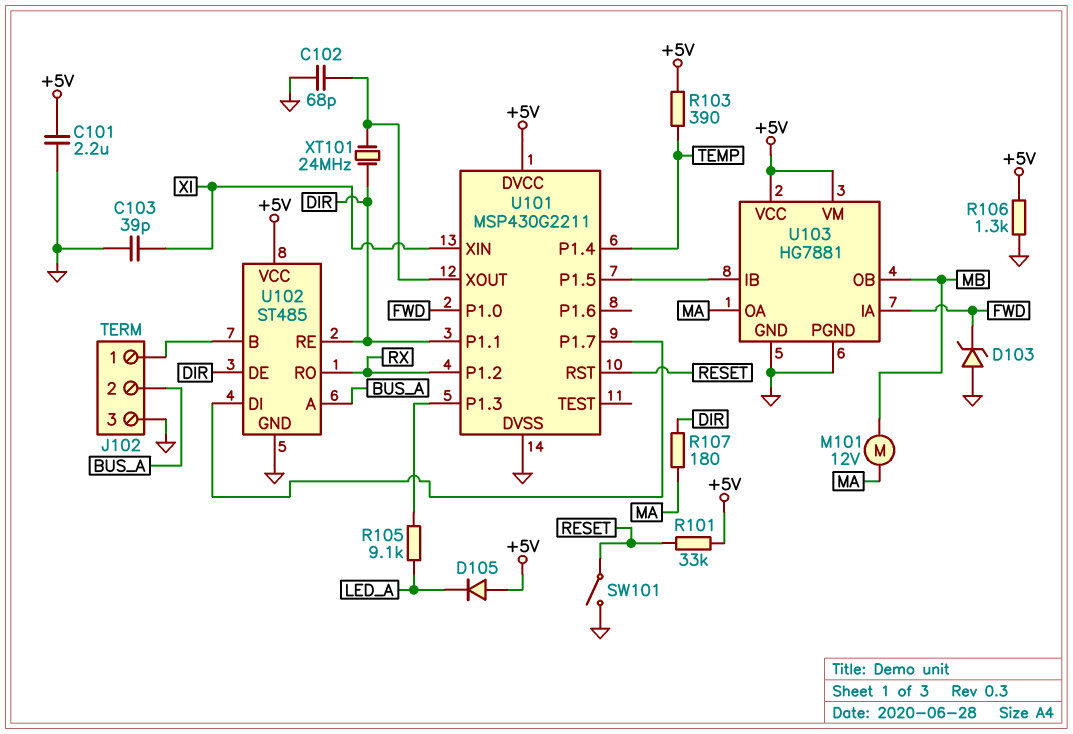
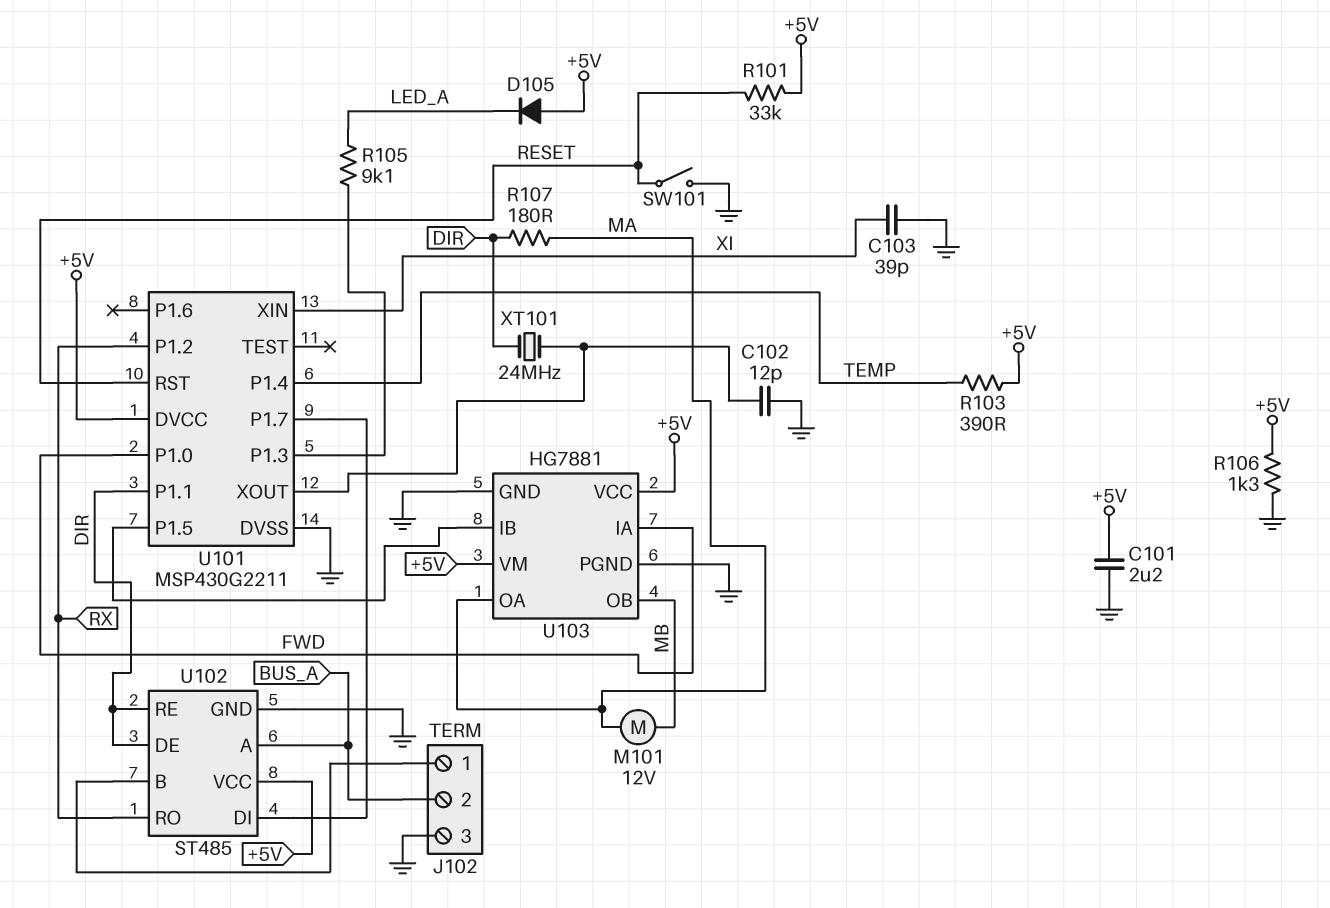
C102: 68pF (GND, U101/XOUT) -> 12pF (GND, U101/XOUT)
D103: zener (A GND, K FWD) -> none

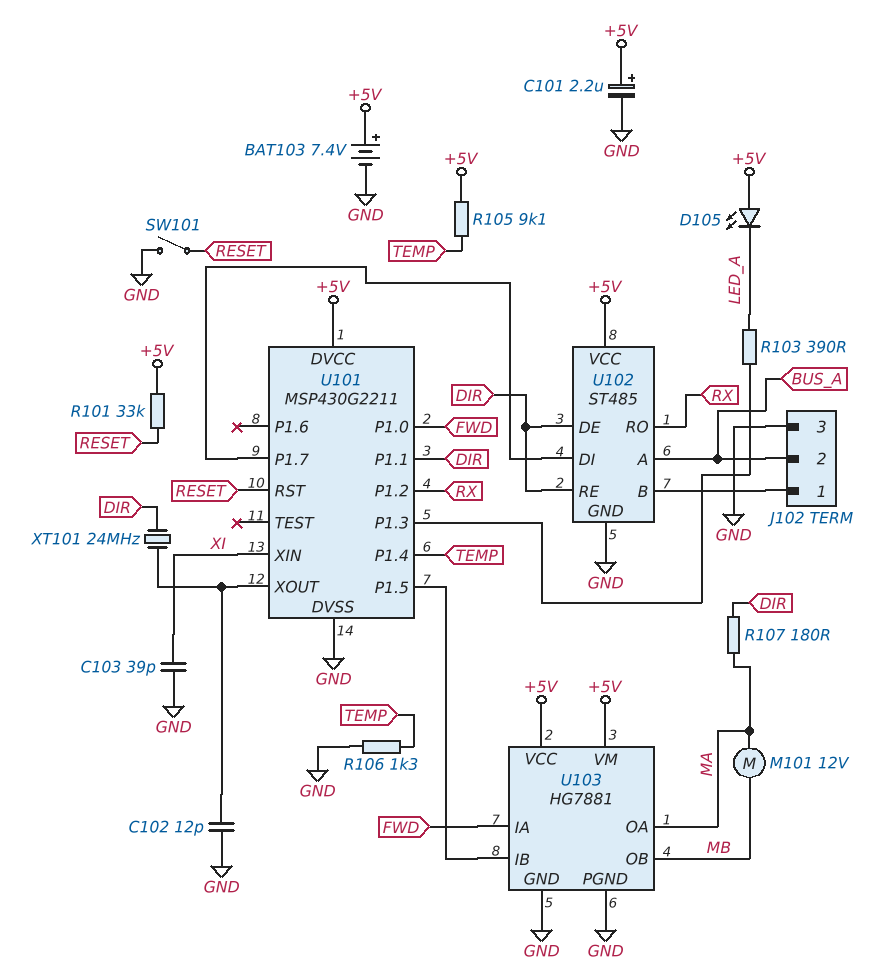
BAT103: none -> 7.4V (plus +5V, minus GND)
C101: 2.2uF (+5V, GND) -> 2.2uF (plus +5V, minus GND)
D105: diode (A +5V, K LED_A) -> LED (A +5V, K LED_A)
R103: 390 (+5V, TEMP) -> 390 (LED_A, U101/P1.3)
R105: 9.1k (LED_A, U101/P1.3) -> 9.1k (+5V, TEMP)
R106: 1.3k (+5V, GND) -> 1.3k (GND, TEMP)

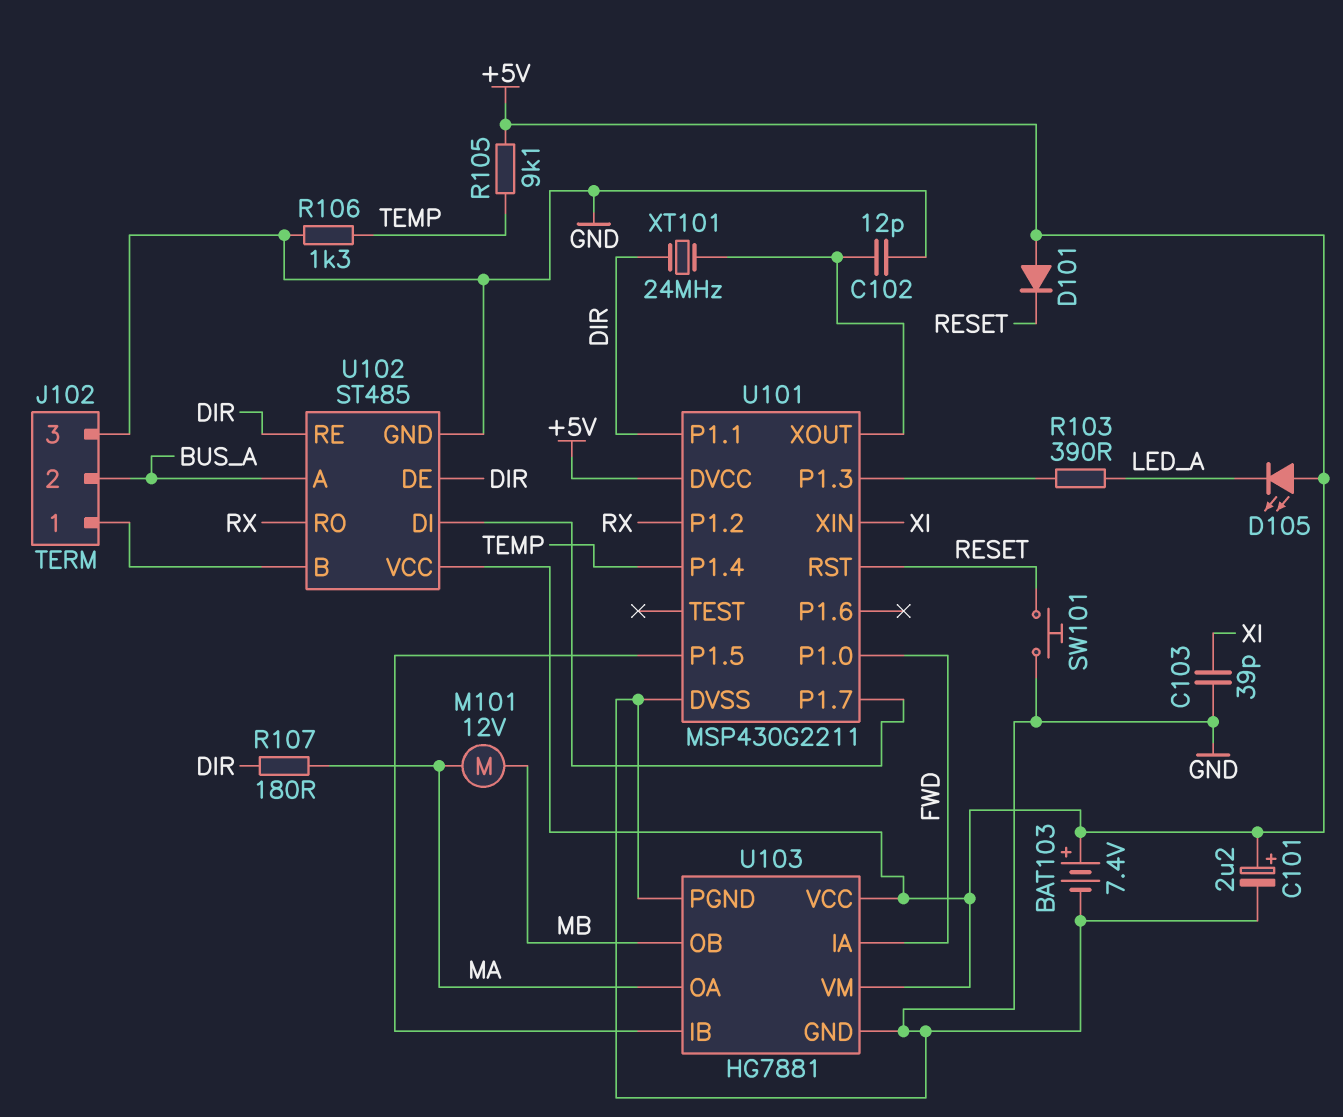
D101: none -> diode (A +5V, K RESET)
R101: 33k (+5V, RESET) -> none
SW101: switch (GND, RESET) -> button (GND, RESET)

